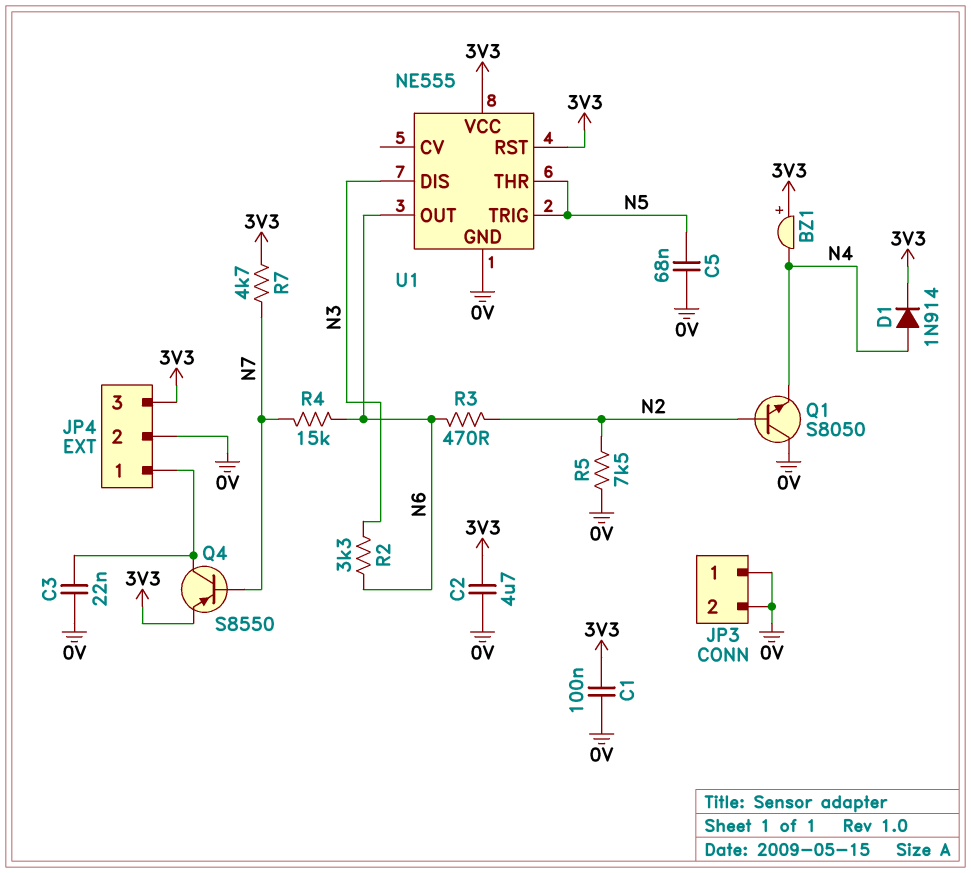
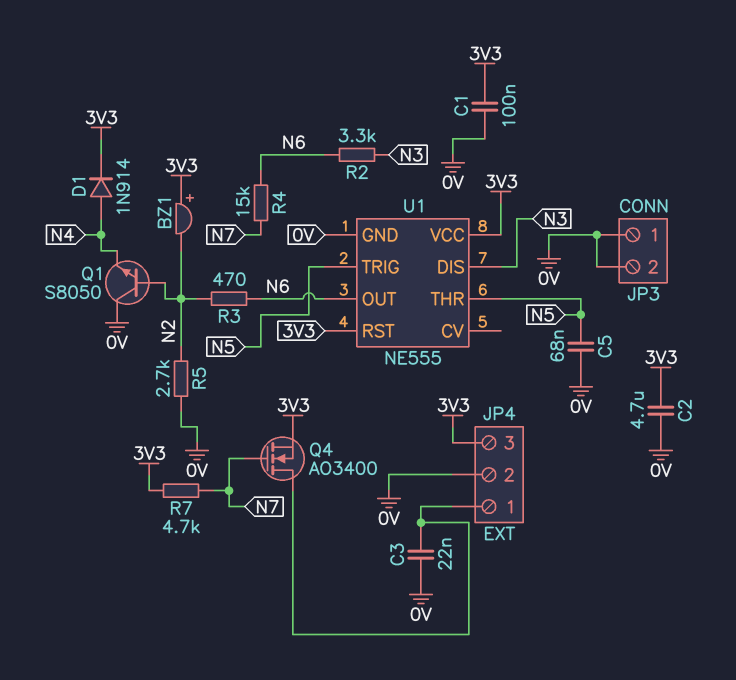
BZ1: buzzer (plus 3V3, minus N4) -> buzzer (plus 3V3, minus N2)
Q4: PNP S8550 (B N7, C JP4/1, E 3V3) -> NMOS AO3400 (G N7, D JP4/1, S 3V3)
R5: 7.5k (0V, N2) -> 2.7k (0V, N2)

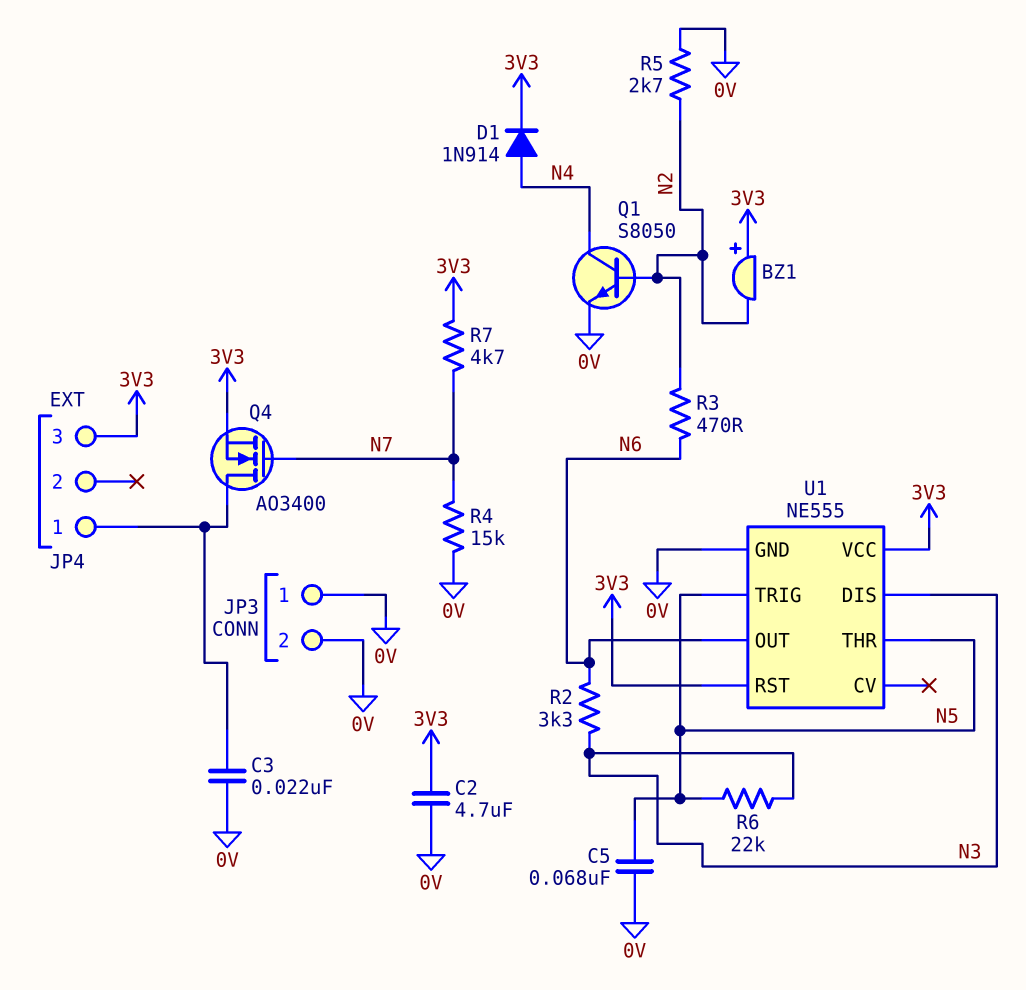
C1: 100nF (0V, 3V3) -> none
JP4 pin 2: 0V -> none
Q1: NPN S8050 (B N2, C 0V, E N4) -> NPN S8050 (B N2, C N4, E 0V)
R4: 15k (N6, N7) -> 15k (0V, N7)
R6: none -> 22k (N3, N5)

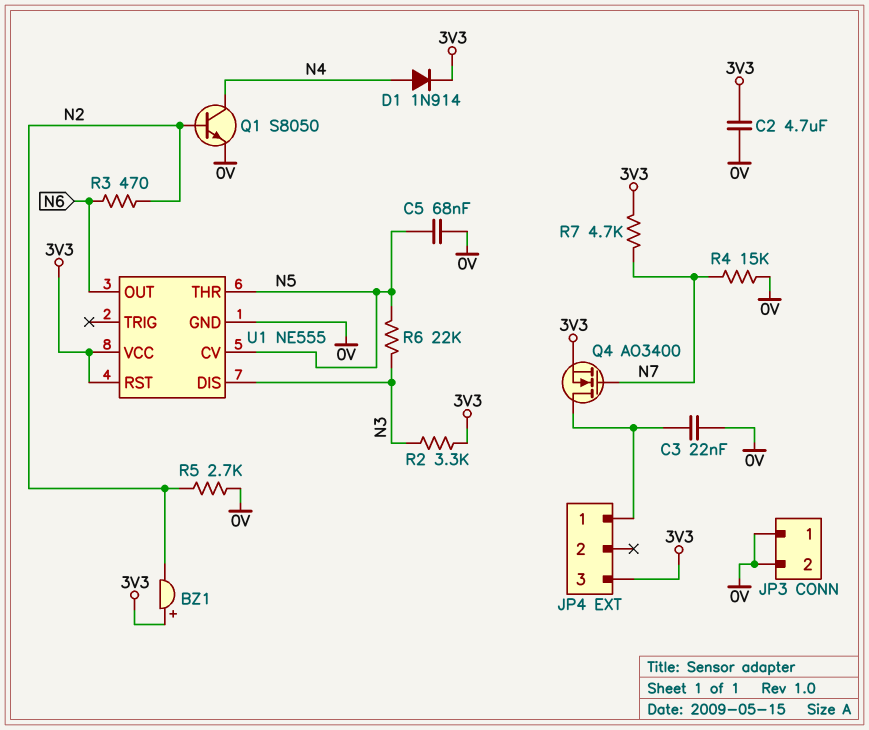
R2: 3.3k (N3, N6) -> 3.3k (3V3, N3)
U1 pin CV: none -> N5
U1 pin TRIG: N5 -> none

